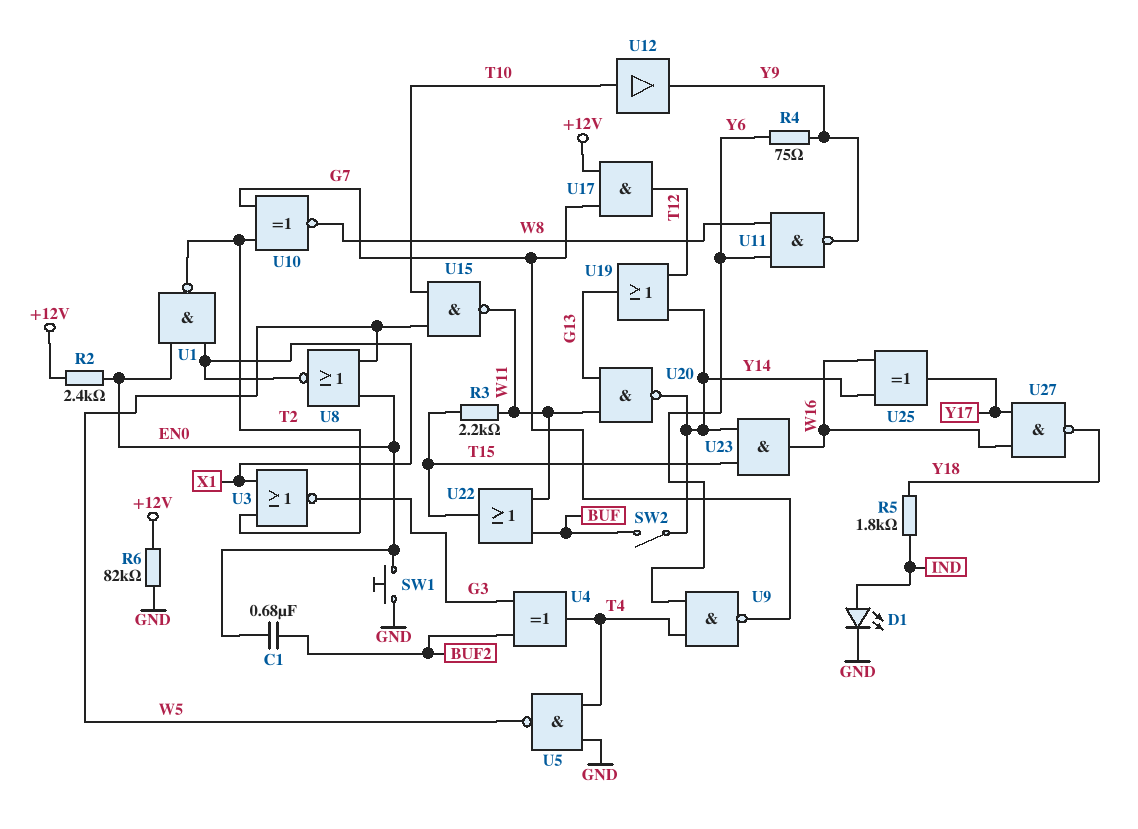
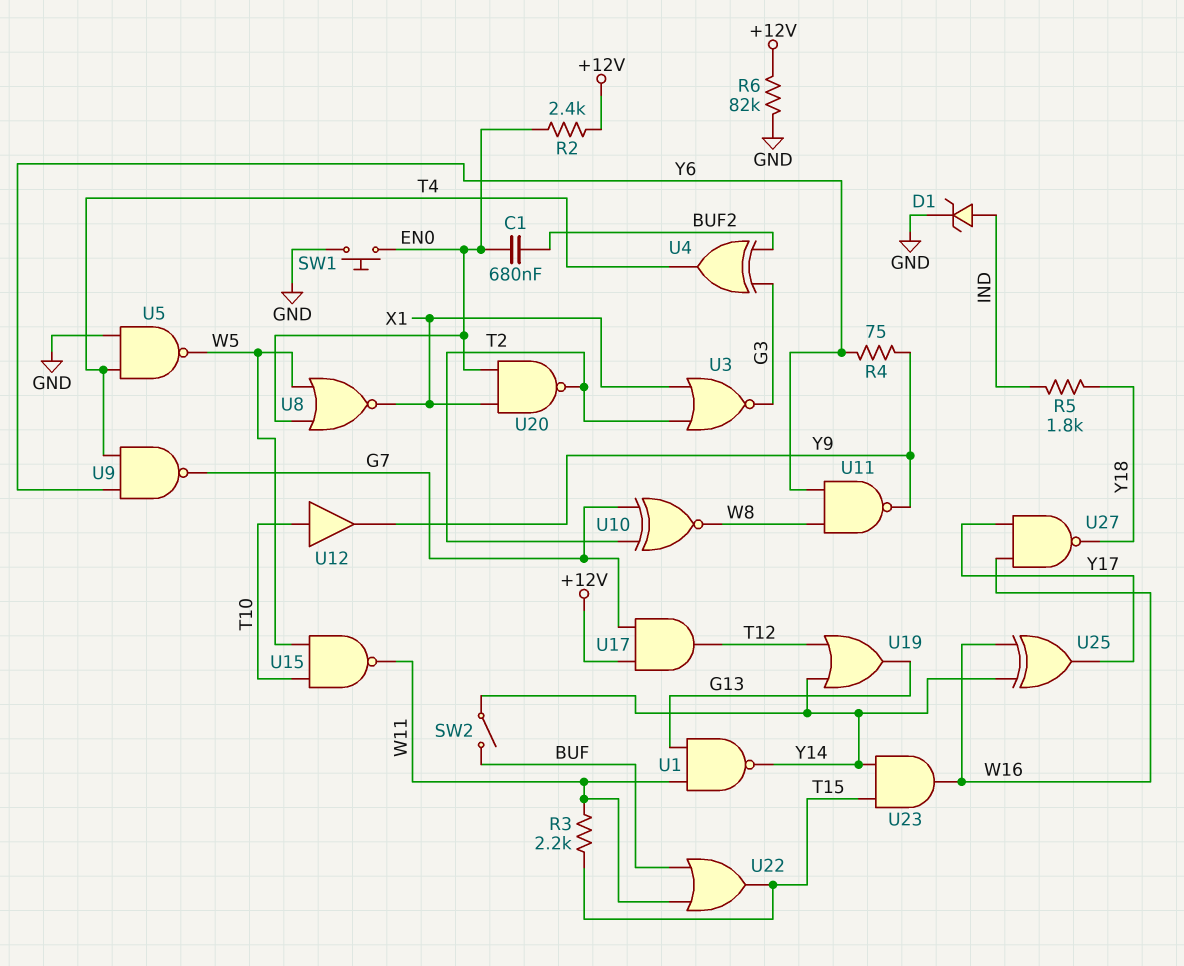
D1: LED (A IND, K GND) -> zener (A IND, K GND)
U1: NAND (in EN0, in X1, out T2) -> NAND (in G13, in W11, out Y14)
U20: NAND (in G13, in W11, out Y14) -> NAND (in EN0, in X1, out T2)

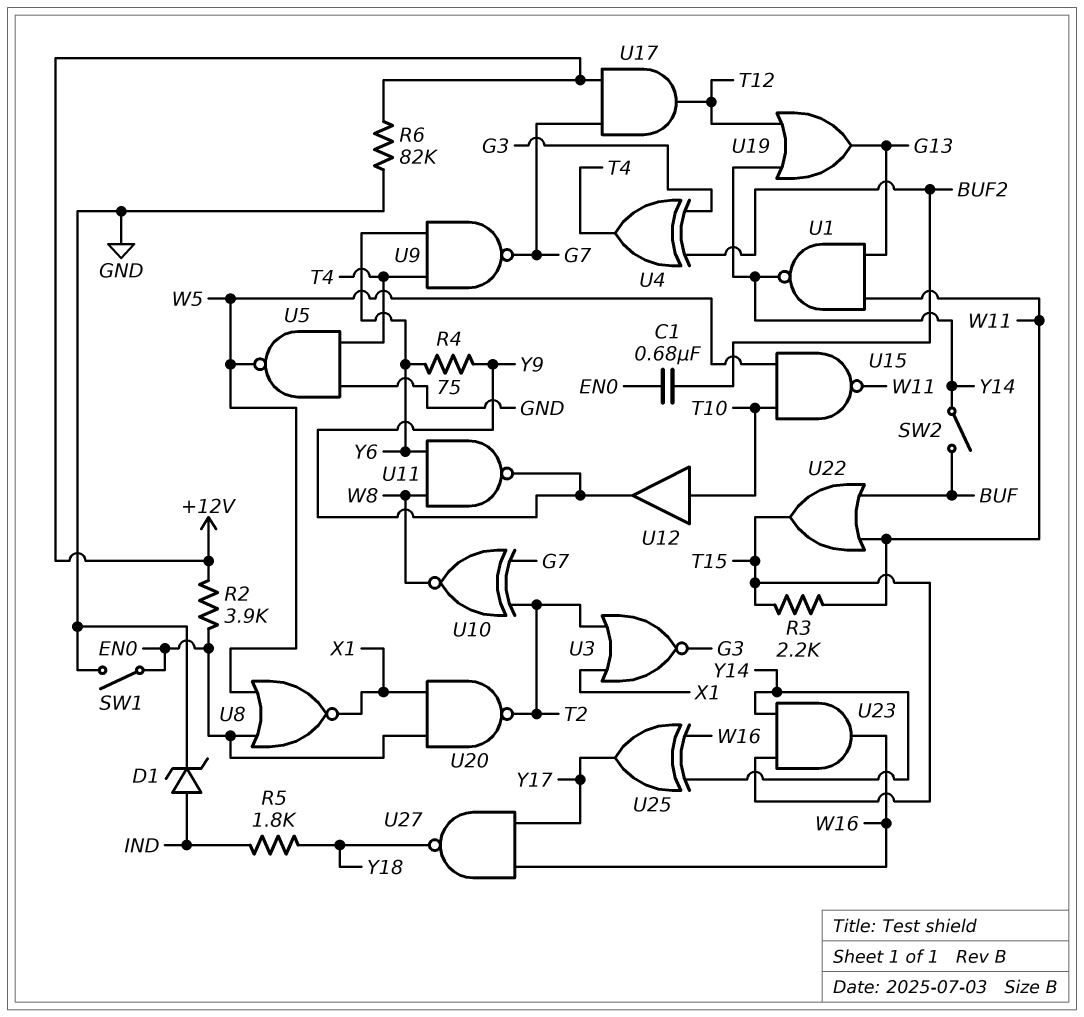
R2: 2.4k (+12V, EN0) -> 3.9k (+12V, EN0)
SW1: button (EN0, GND) -> switch (EN0, GND)

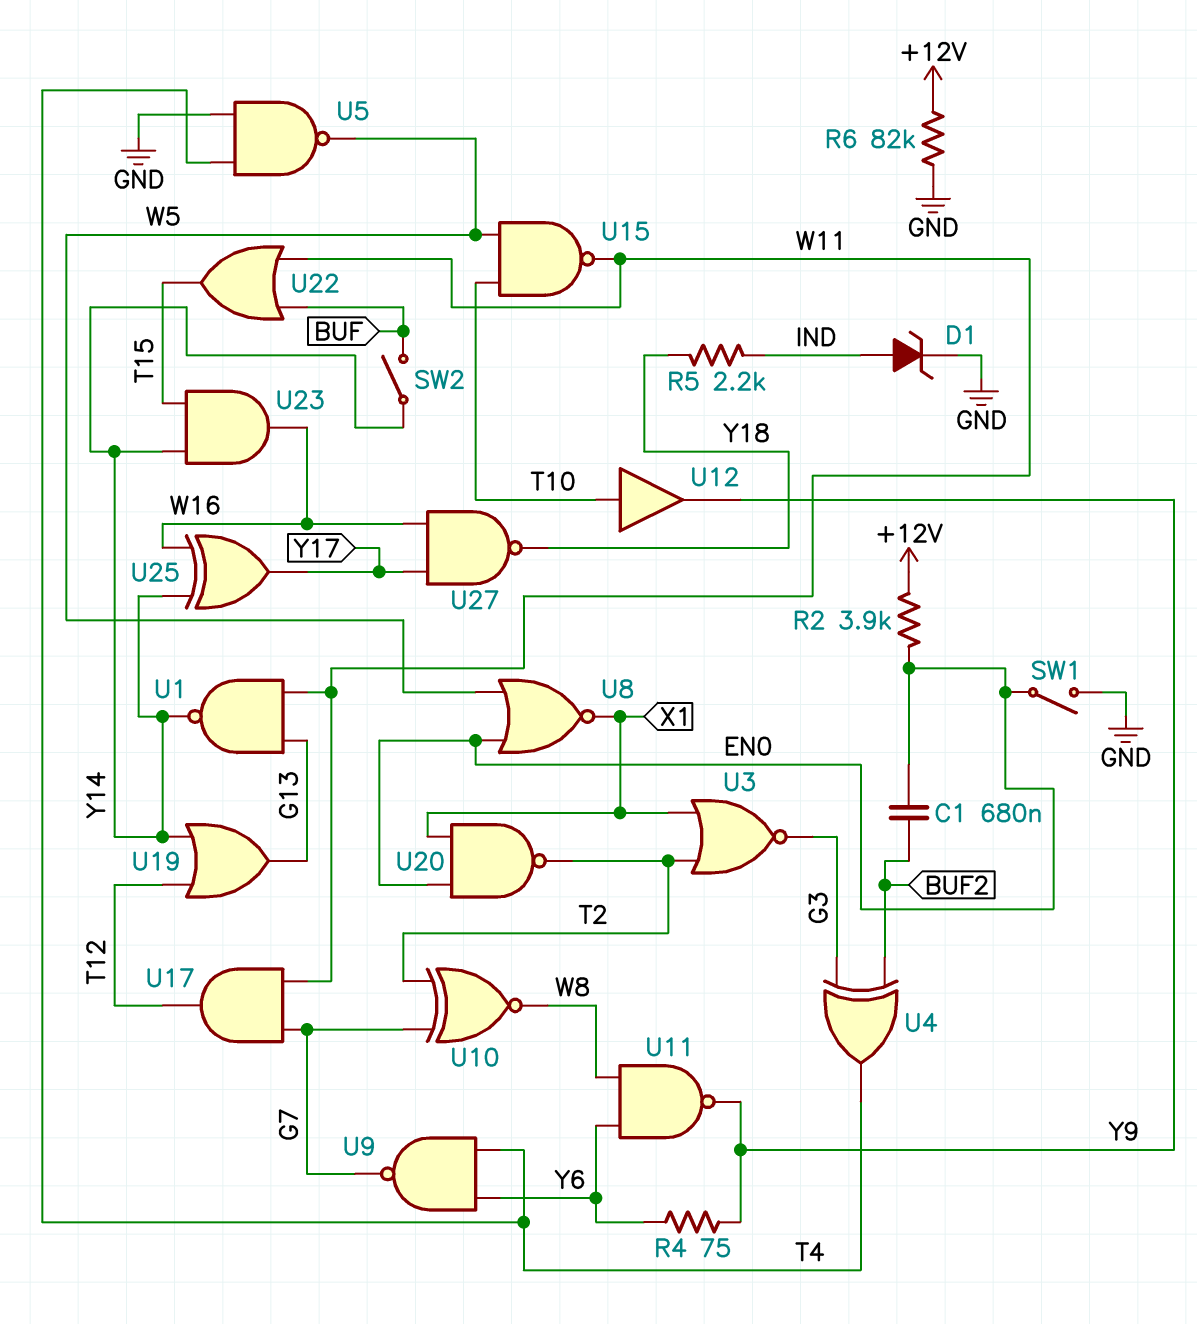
R3: 2.2k (T15, W11) -> none
R5: 1.8k (IND, Y18) -> 2.2k (IND, Y18)
U17: AND (in +12V, in G7, out T12) -> AND (in G7, in W11, out T12)

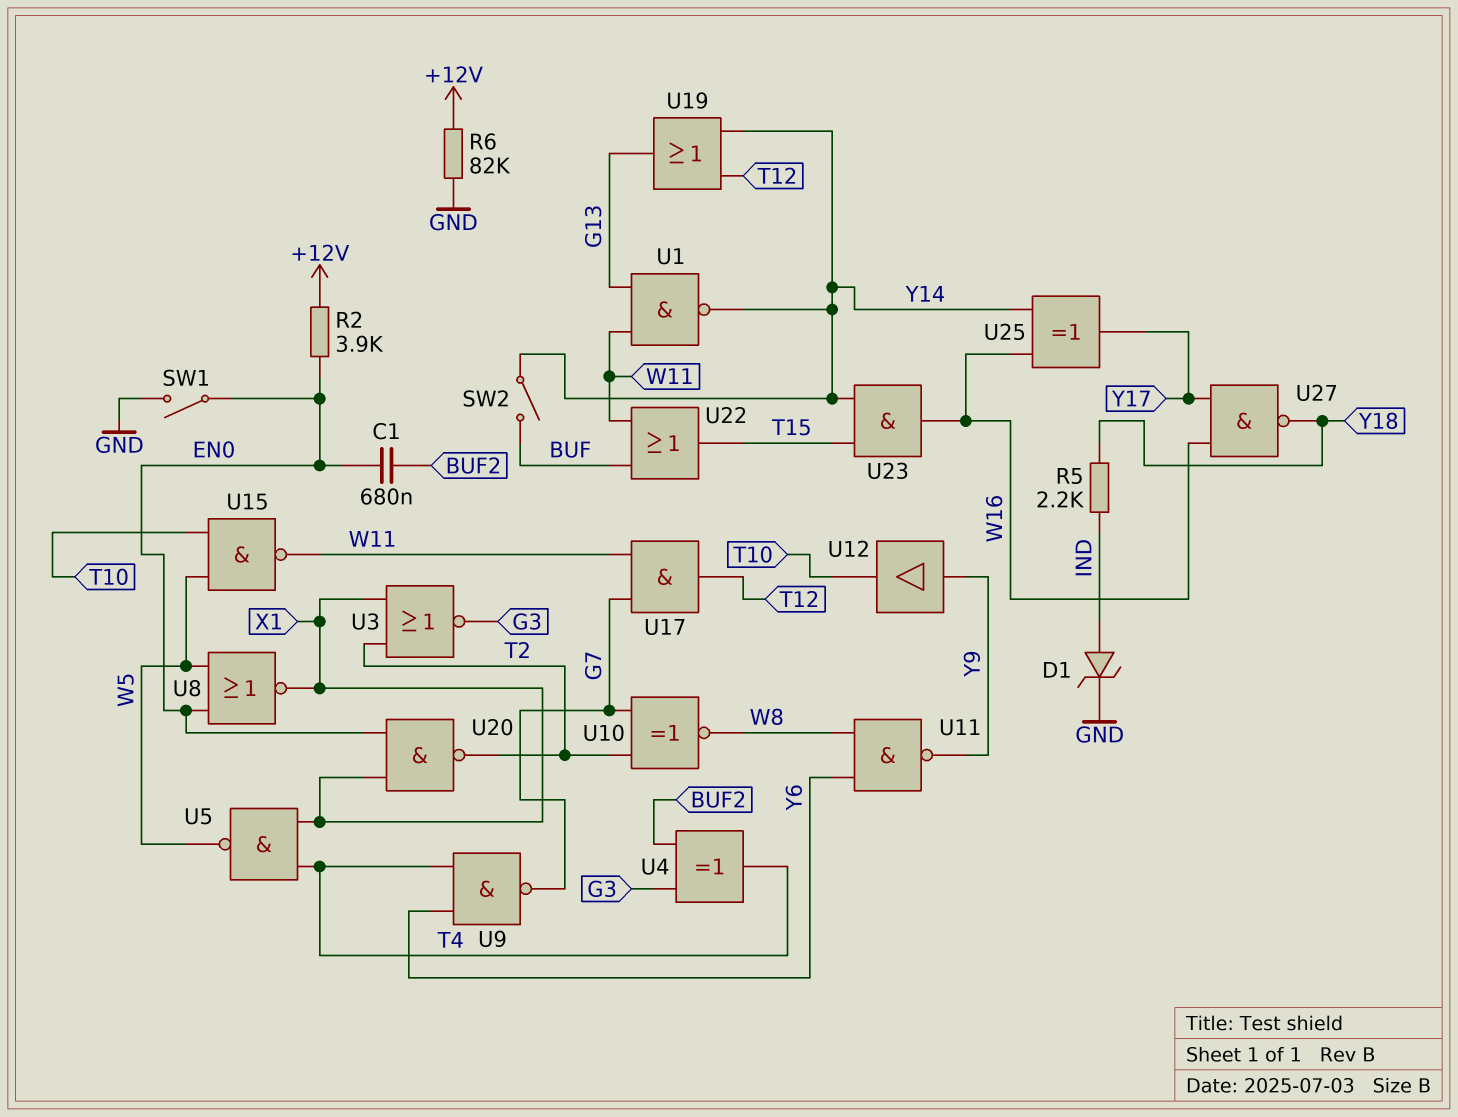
R4: 75 (Y6, Y9) -> none
U5: NAND (in GND, in T4, out W5) -> NAND (in T4, in X1, out W5)
U12: buffer (in T10, out Y9) -> buffer (in Y9, out T10)

